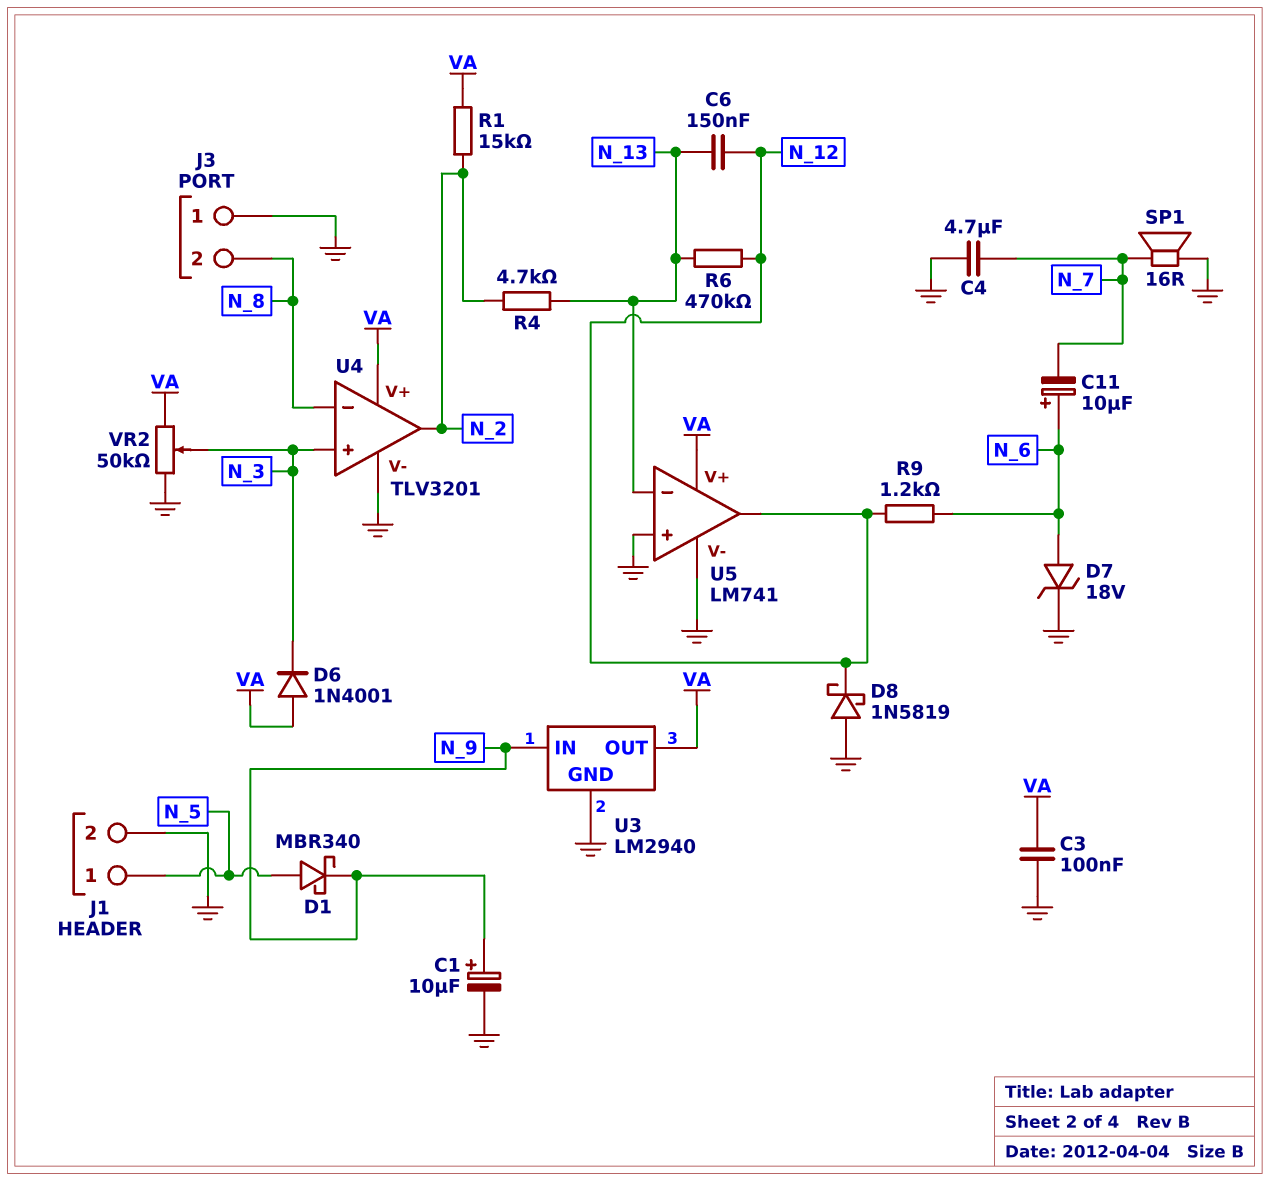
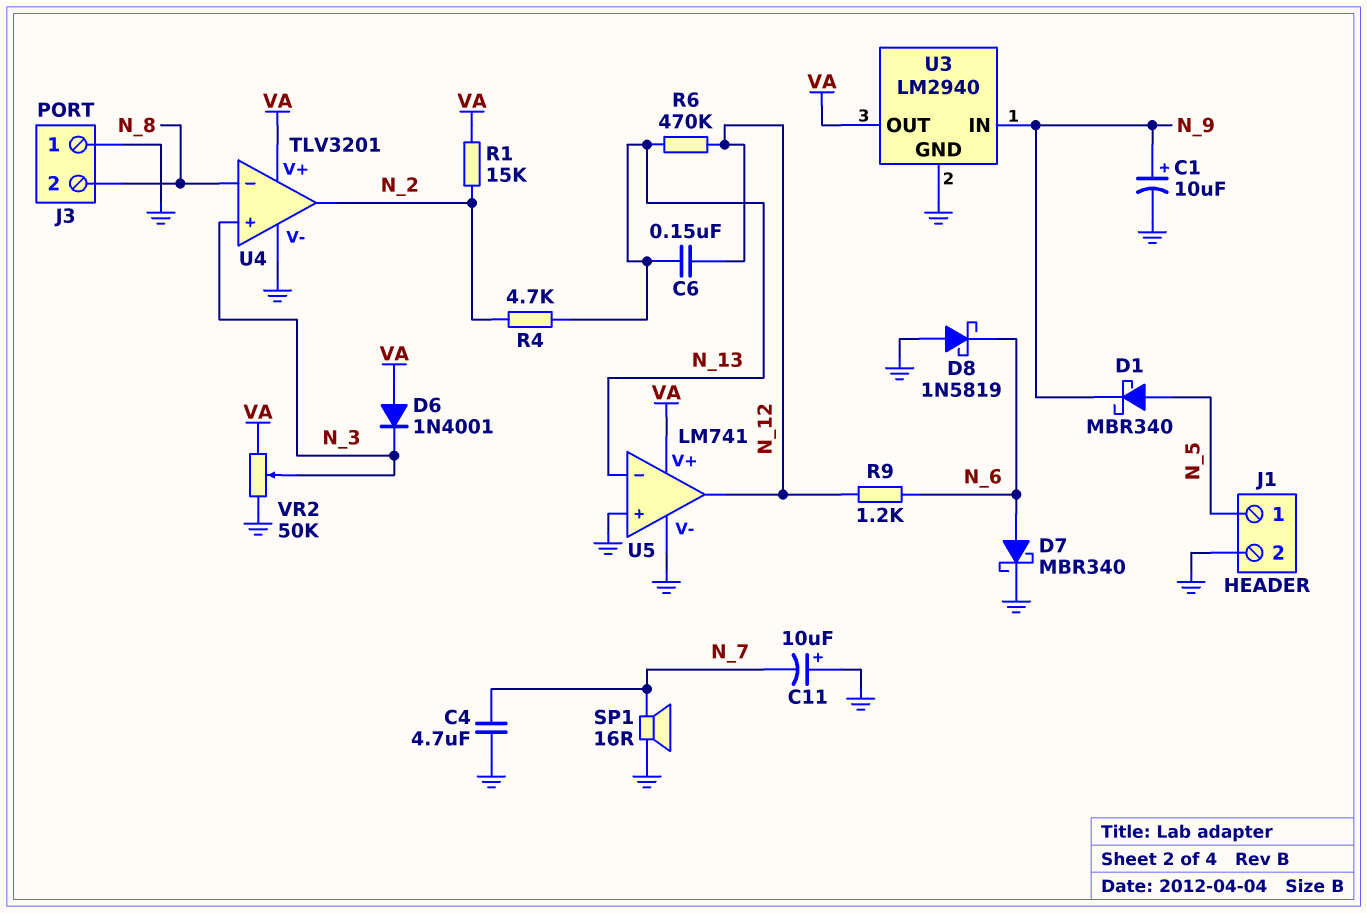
C3: 100nF (GND, VA) -> none
C11: 10uF (plus N_6, minus N_7) -> 10uF (plus GND, minus N_7)
D7: zener 18V (A N_6, K GND) -> schottky MBR340 (A N_6, K GND)
D8: schottky 1N5819 (A GND, K N_12) -> schottky 1N5819 (A GND, K N_6)

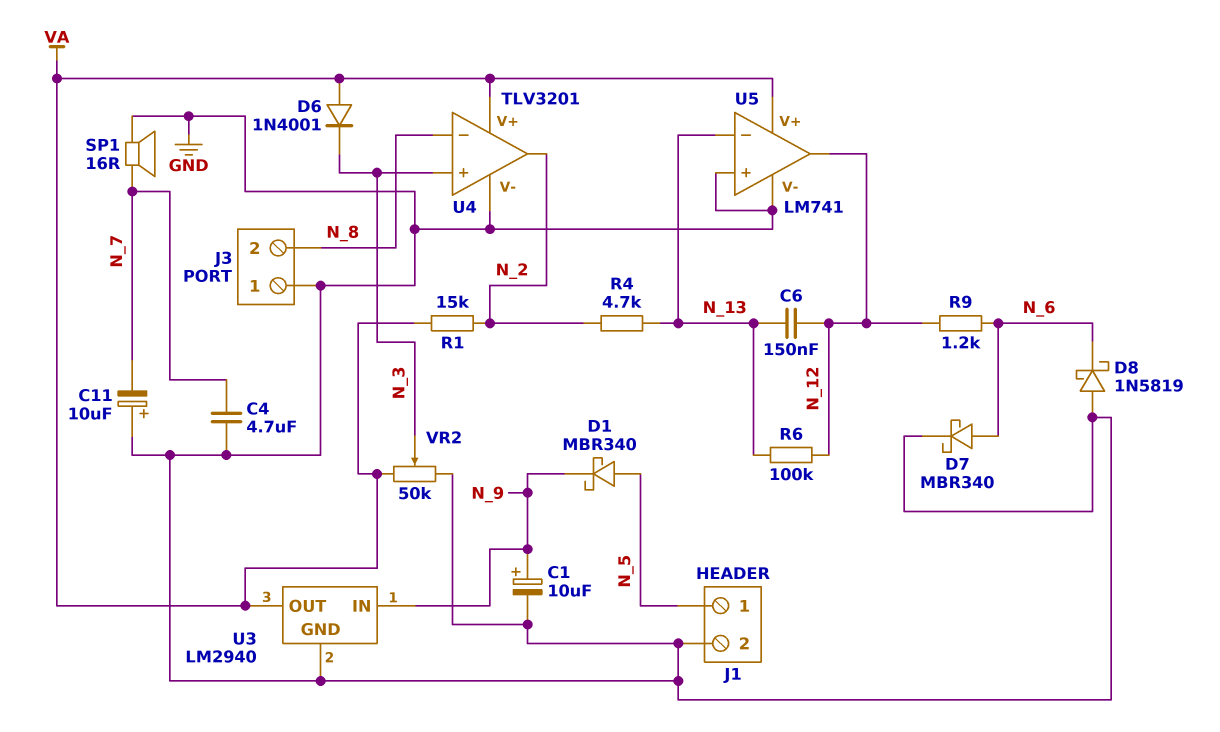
R6: 470k (N_12, N_13) -> 100k (N_12, N_13)

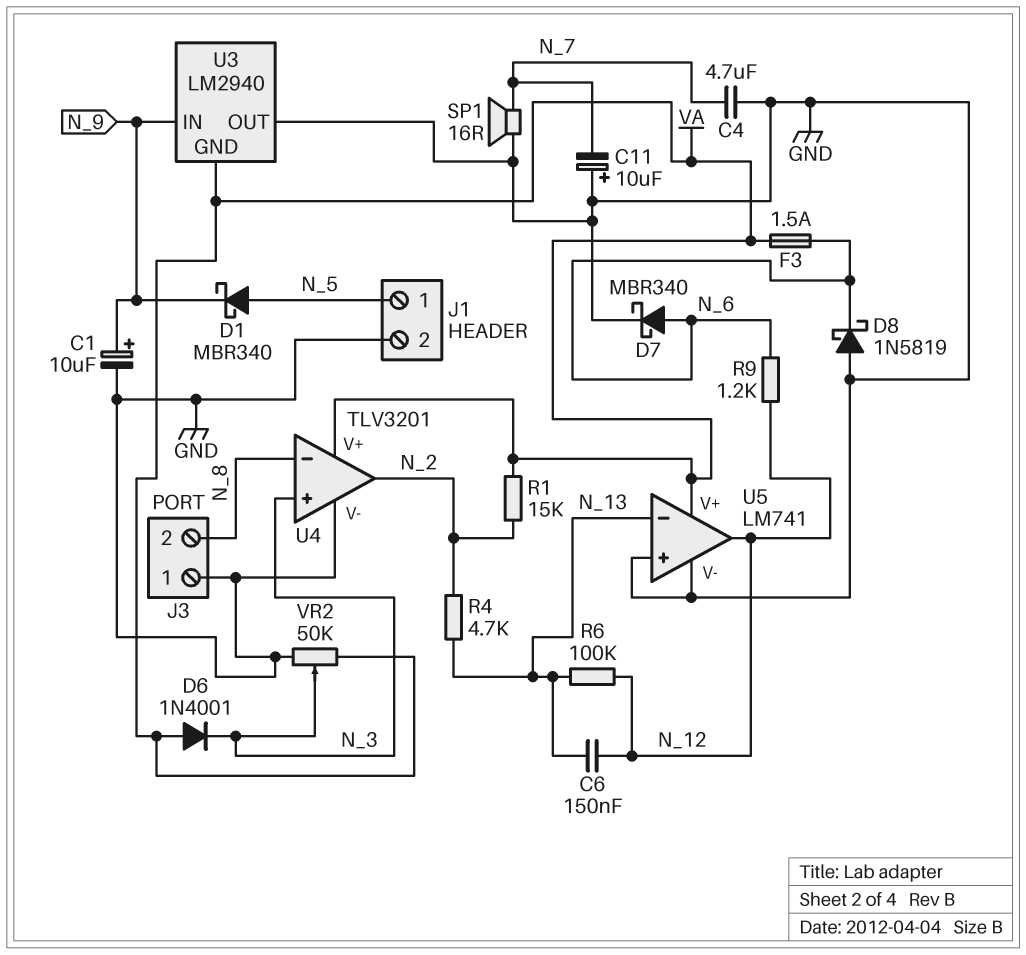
F3: none -> 1.5A (N_6, VA)
U3 pin GND: GND -> VA
U3 pin OUT: VA -> GND

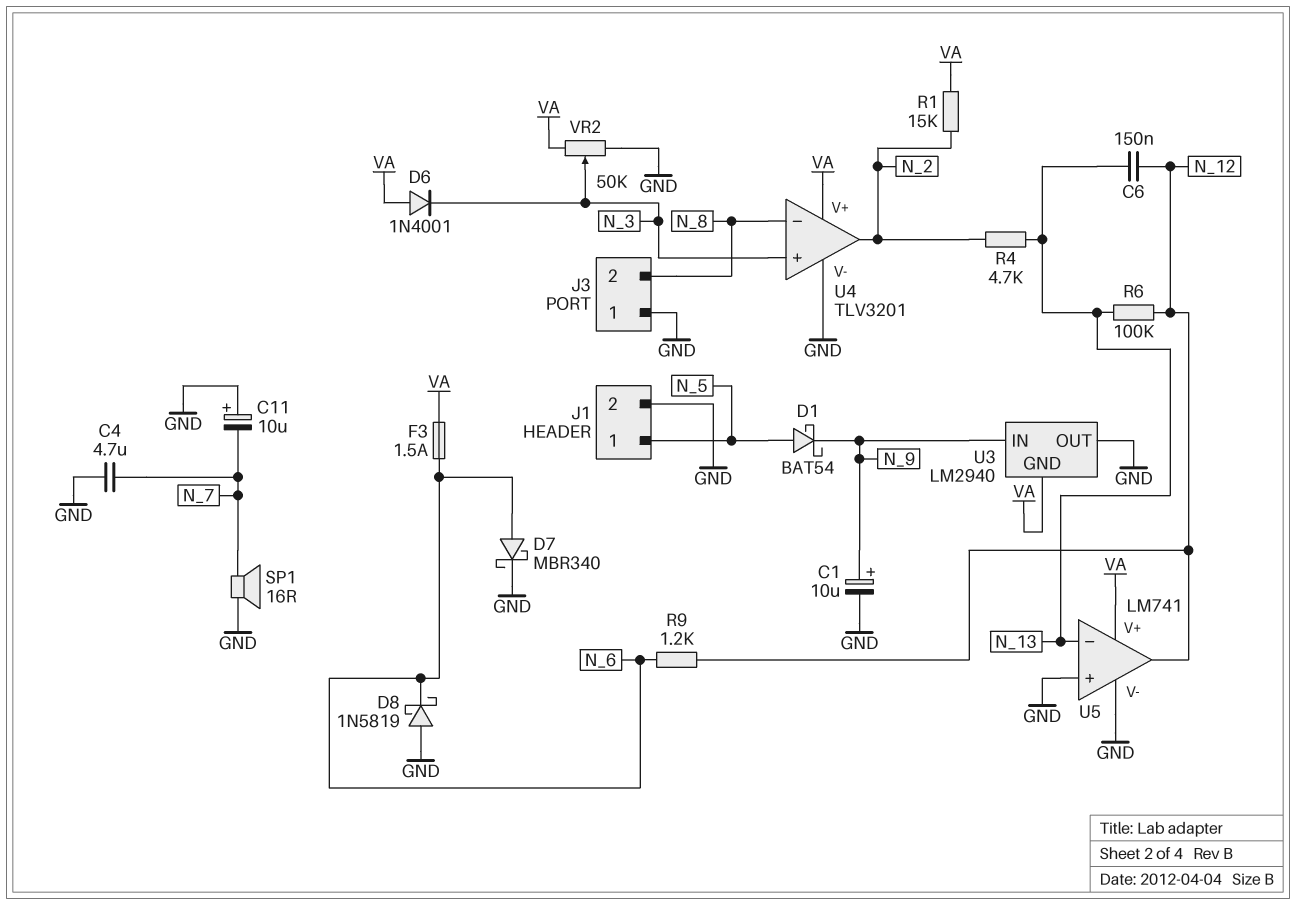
D1: schottky MBR340 (A N_5, K N_9) -> schottky BAT54 (A N_5, K N_9)

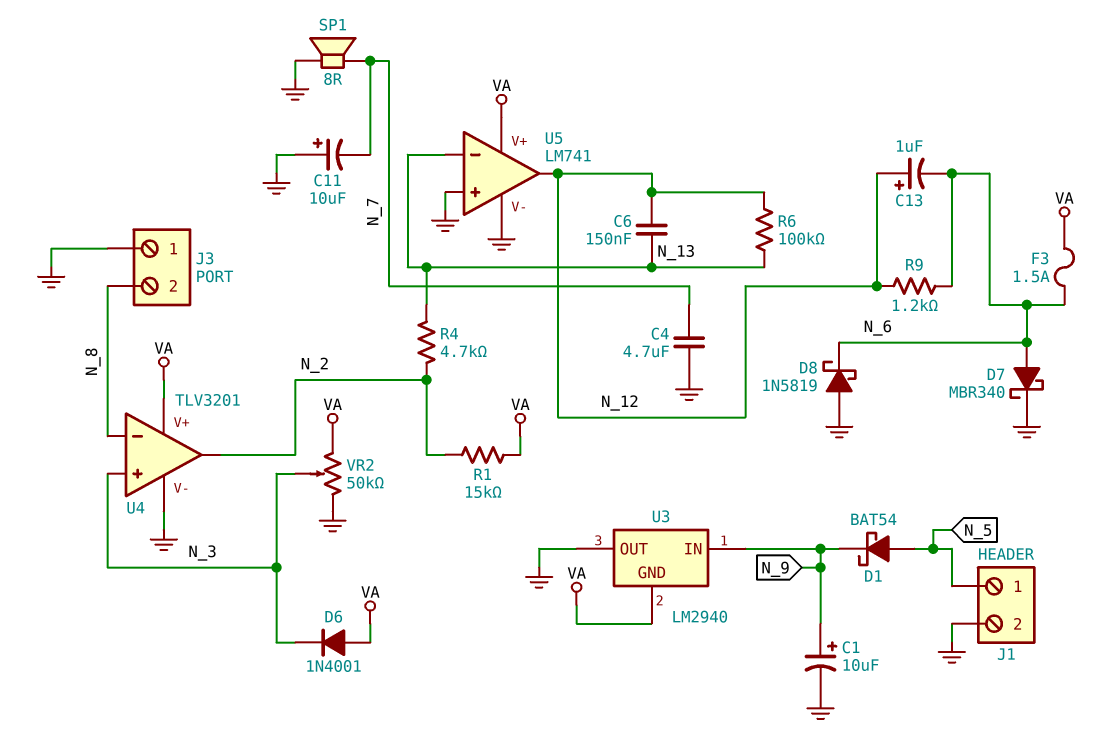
C13: none -> 1uF (plus N_12, minus N_6)
SP1: speaker 16R (GND, N_7) -> speaker 8R (GND, N_7)

